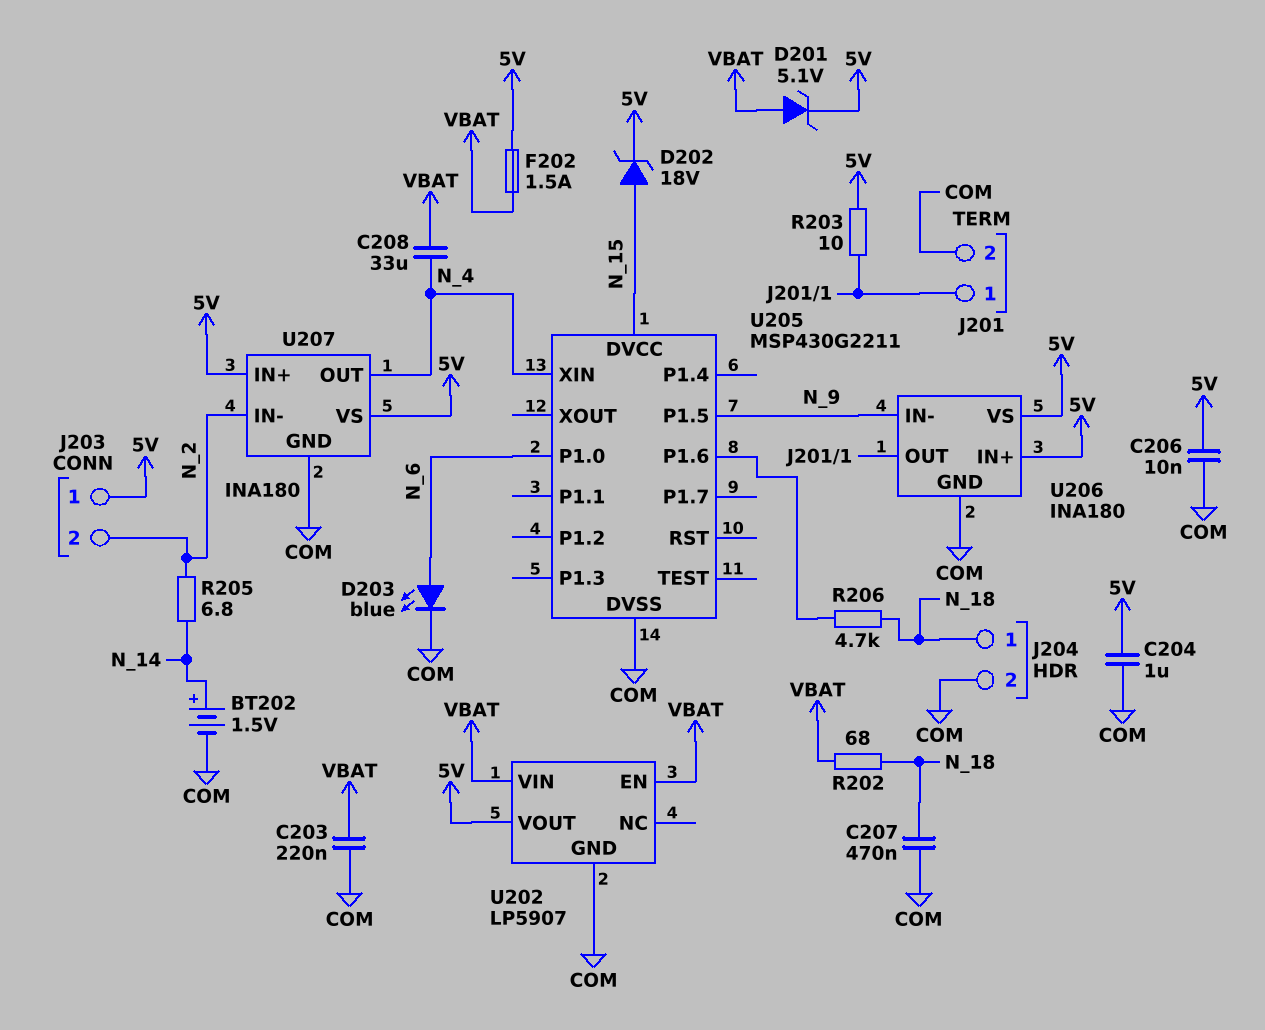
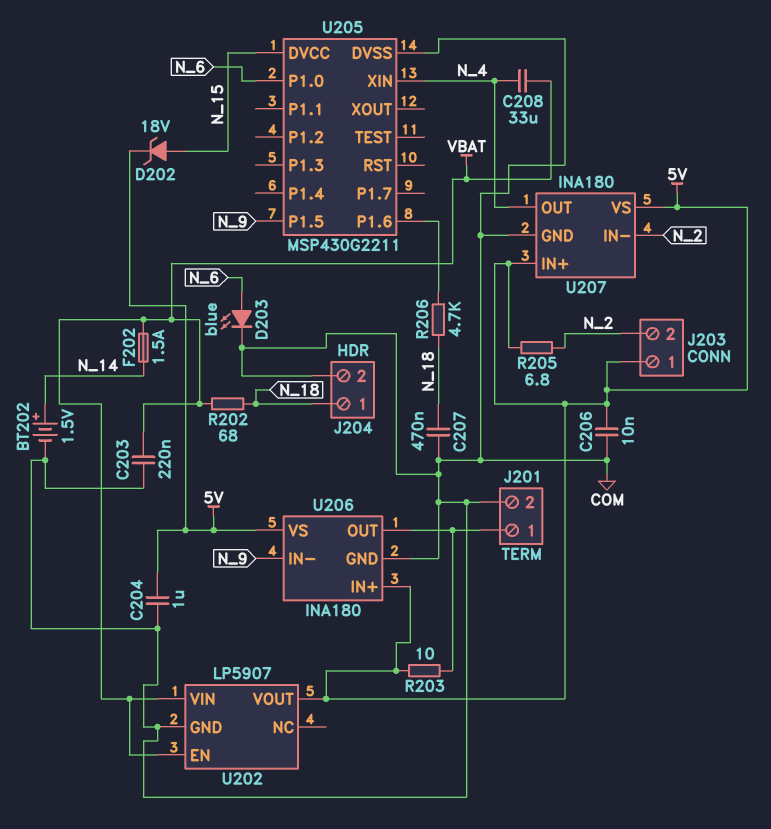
D201: zener 5.1V (A VBAT, K 5V) -> none
F202: 1.5A (5V, VBAT) -> 1.5A (N_14, VBAT)
R205: 6.8 (N_2, N_14) -> 6.8 (5V, N_2)

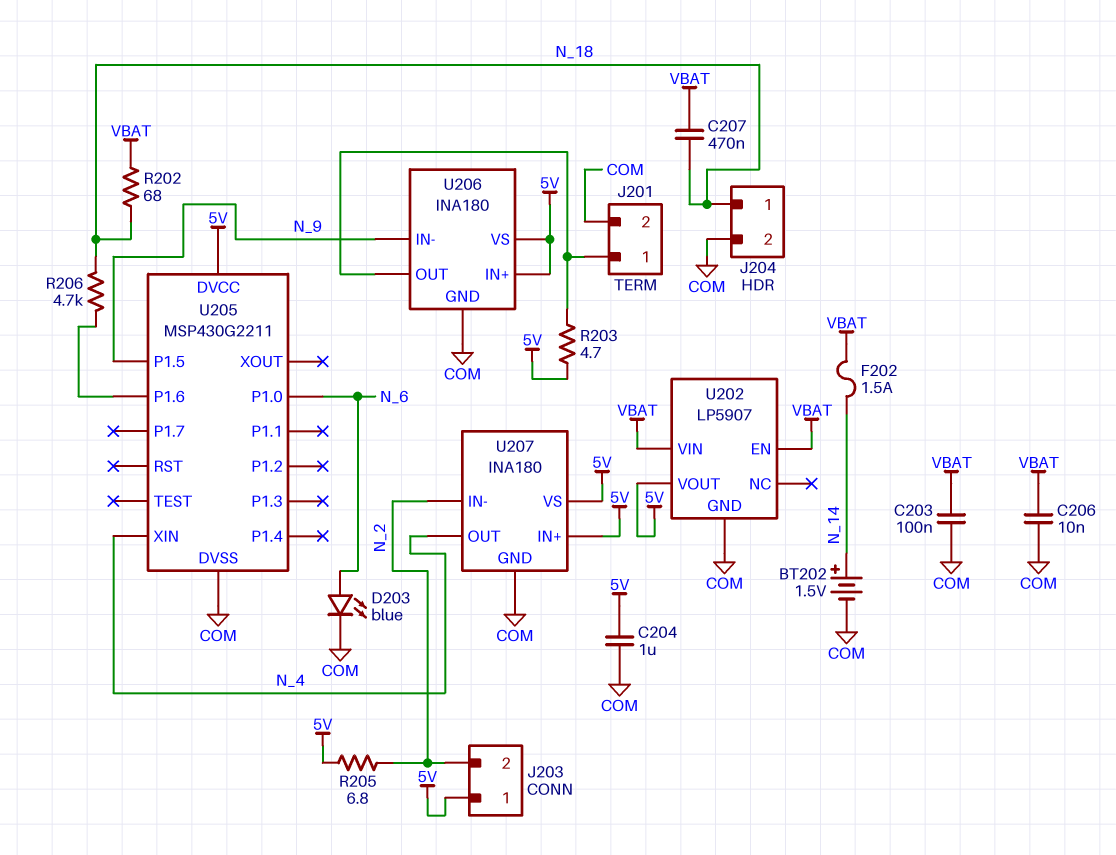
C203: 220nF (COM, VBAT) -> 100nF (COM, VBAT)
C206: 10nF (5V, COM) -> 10nF (COM, VBAT)
C207: 470nF (COM, N_18) -> 470nF (N_18, VBAT)
C208: 33uF (N_4, VBAT) -> none
D202: zener 18V (A N_15, K 5V) -> none
R203: 10 (5V, J201/1) -> 4.7 (5V, J201/1)
U205 pin DVCC: N_15 -> 5V

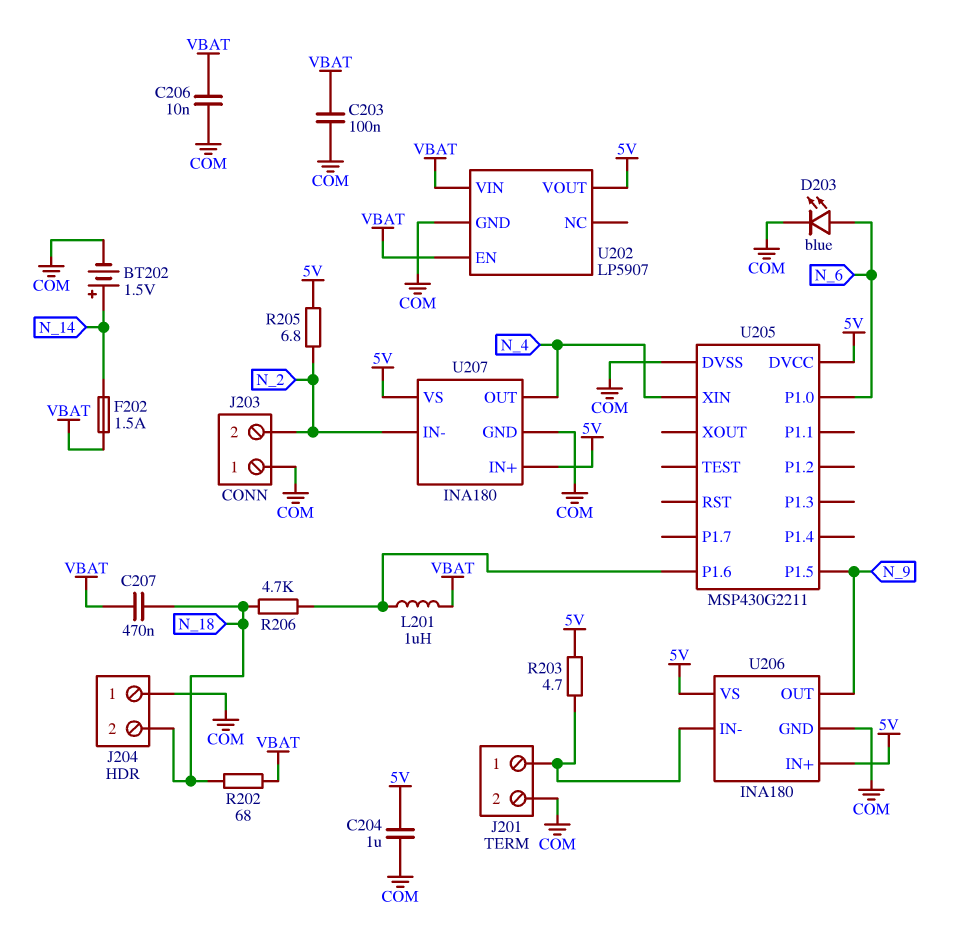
J203 pin 1: 5V -> COM
J204 pin 1: N_18 -> COM
J204 pin 2: COM -> N_18
L201: none -> 1uH (U205/P1.6, VBAT)
U206 pin IN-: N_9 -> J201/1
U206 pin OUT: J201/1 -> N_9

